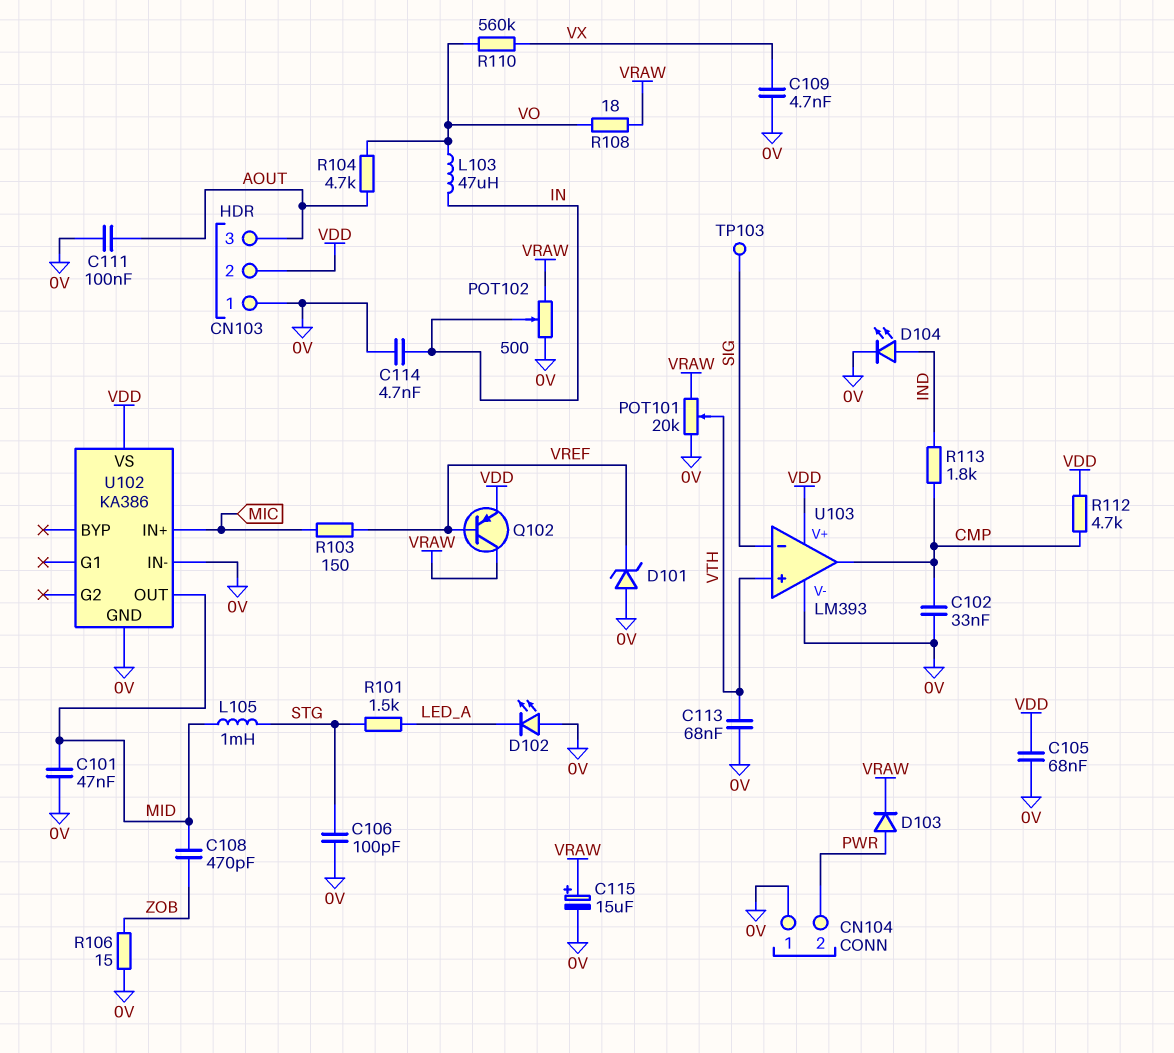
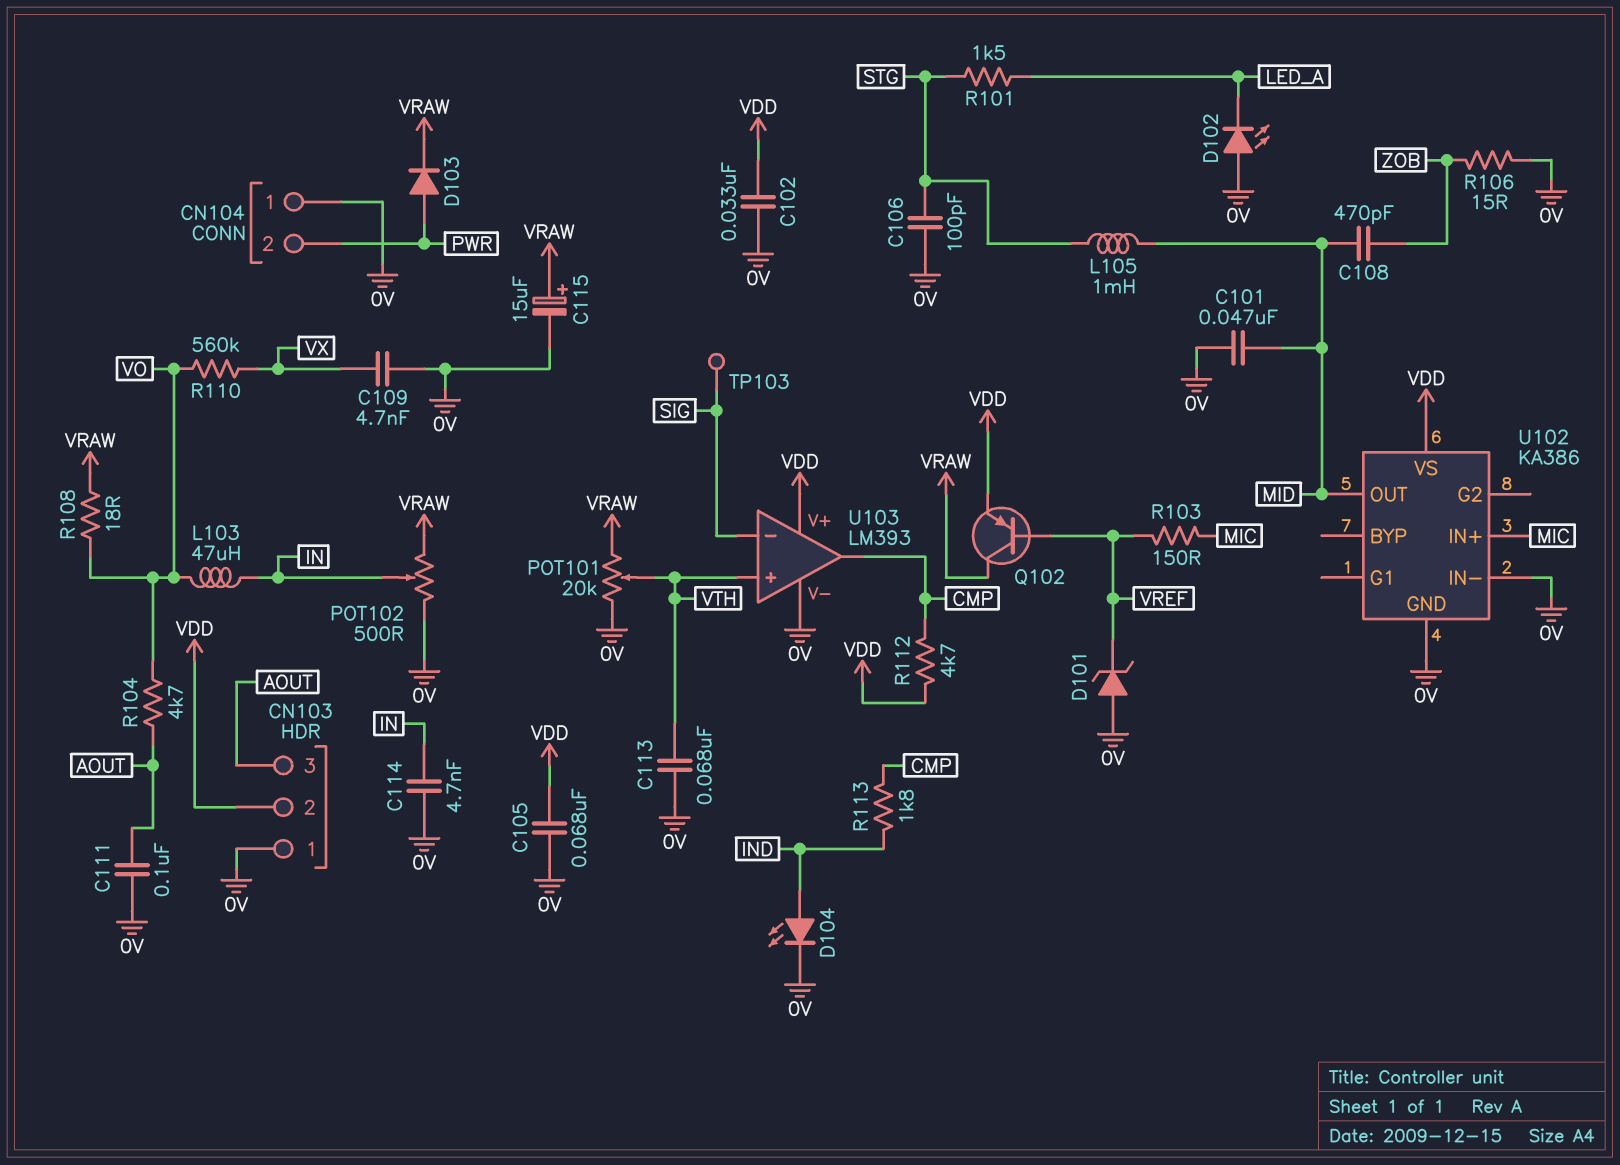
C102: 33nF (0V, CMP) -> 33nF (0V, VDD)

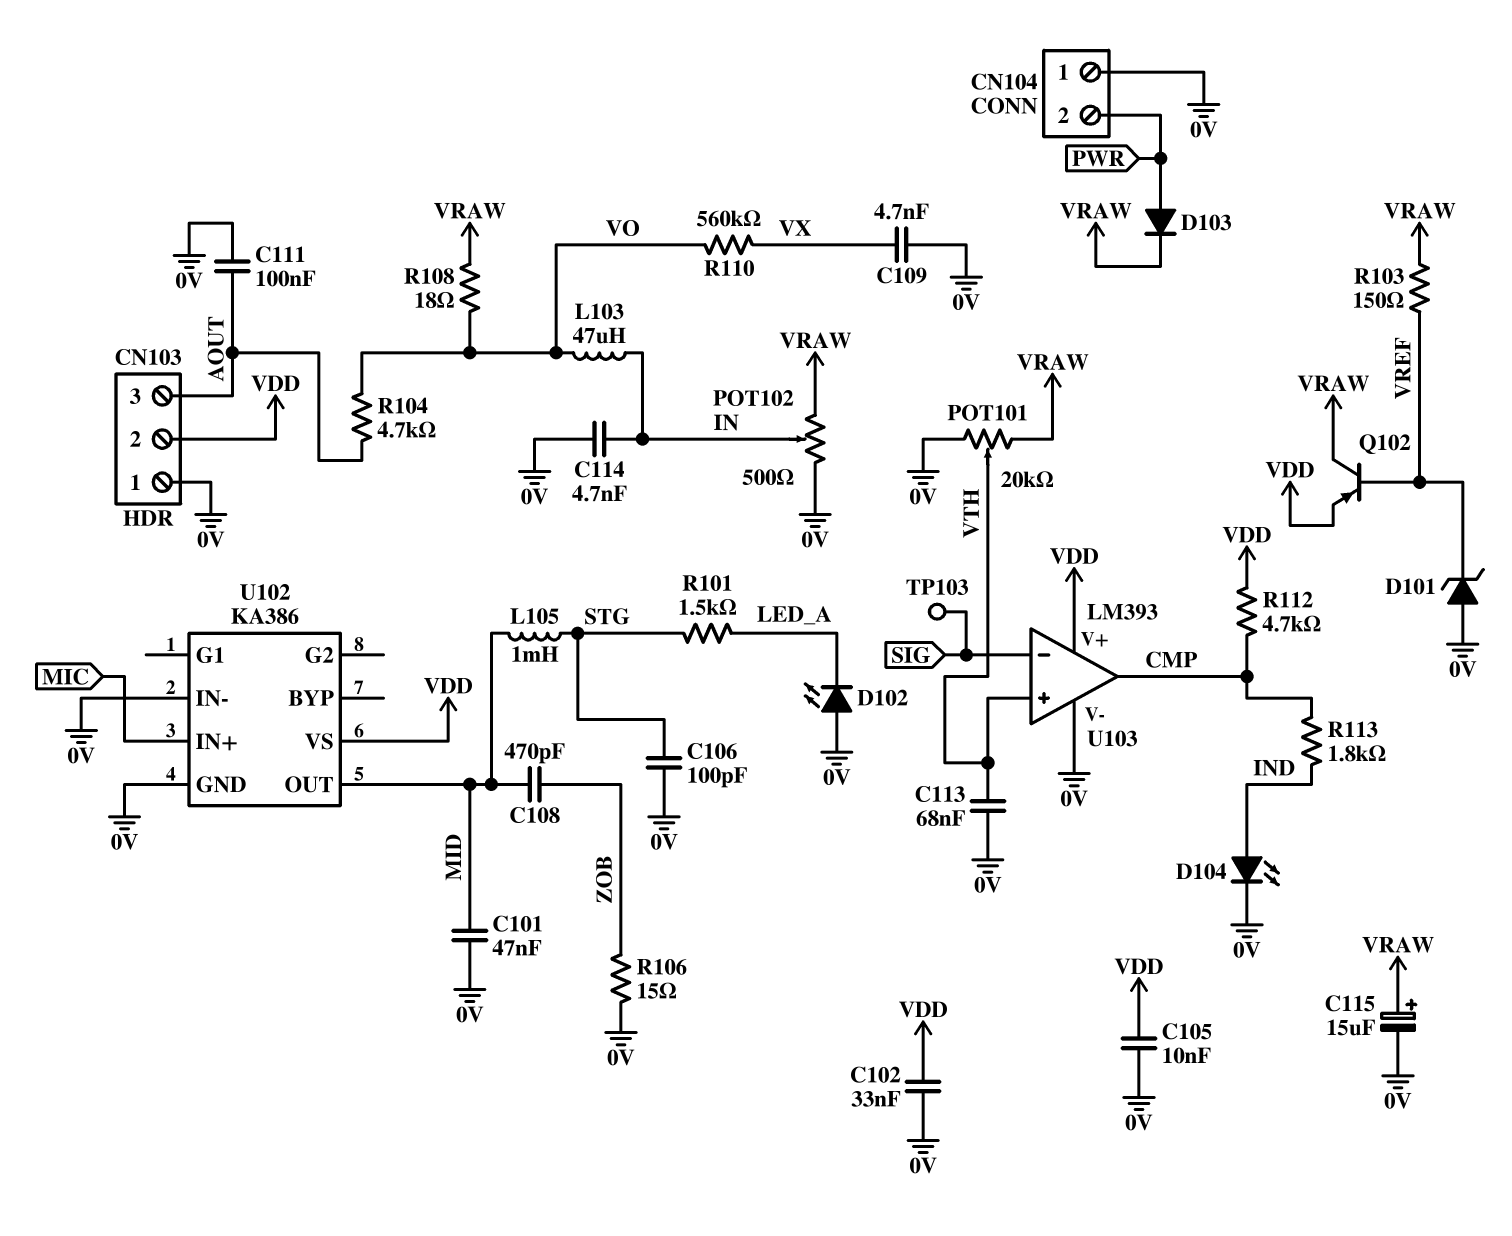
C105: 68nF (0V, VDD) -> 10nF (0V, VDD)
R103: 150 (MIC, VREF) -> 150 (VRAW, VREF)

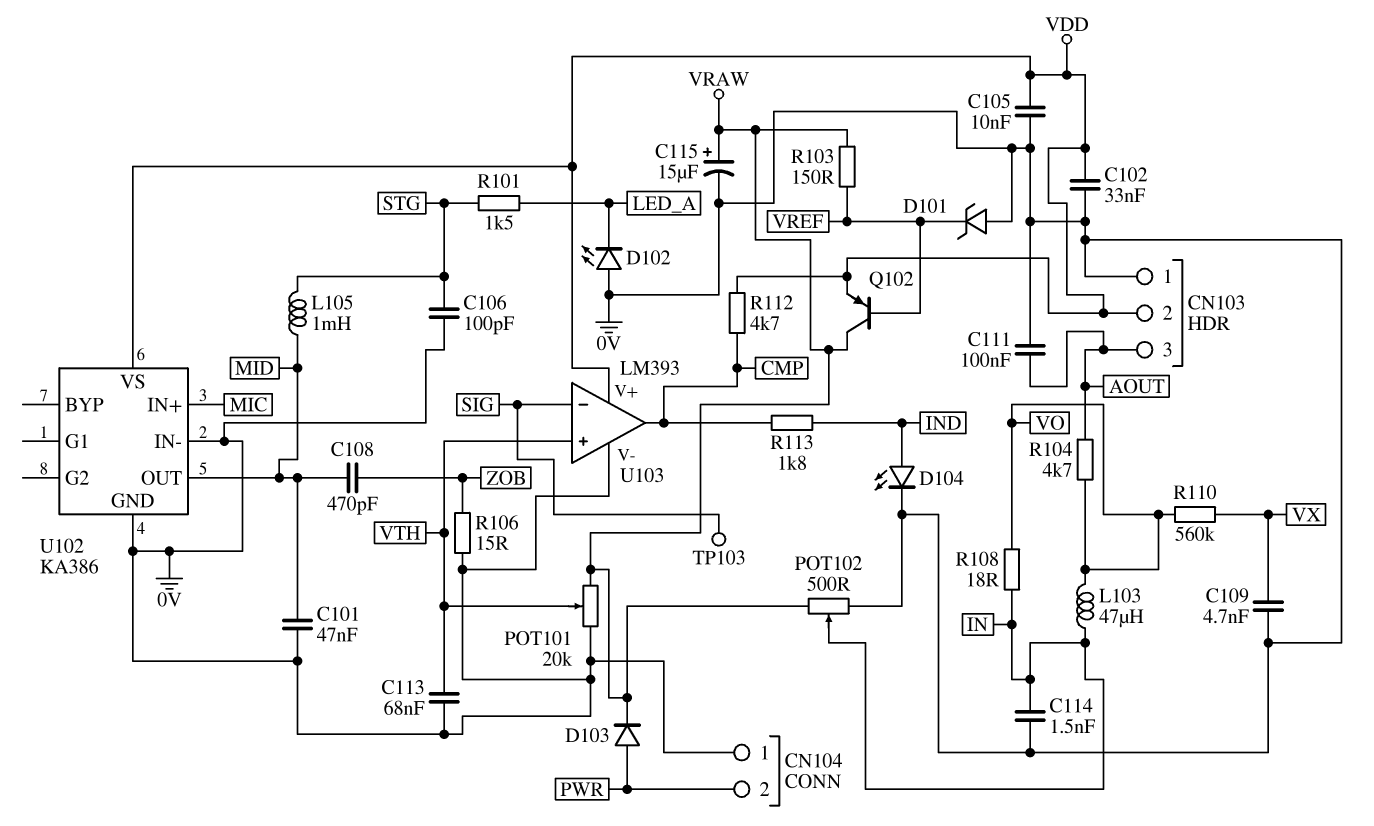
C114: 4.7nF (0V, IN) -> 1.5nF (0V, IN)
R108: 18 (VO, VRAW) -> 18 (IN, VO)

